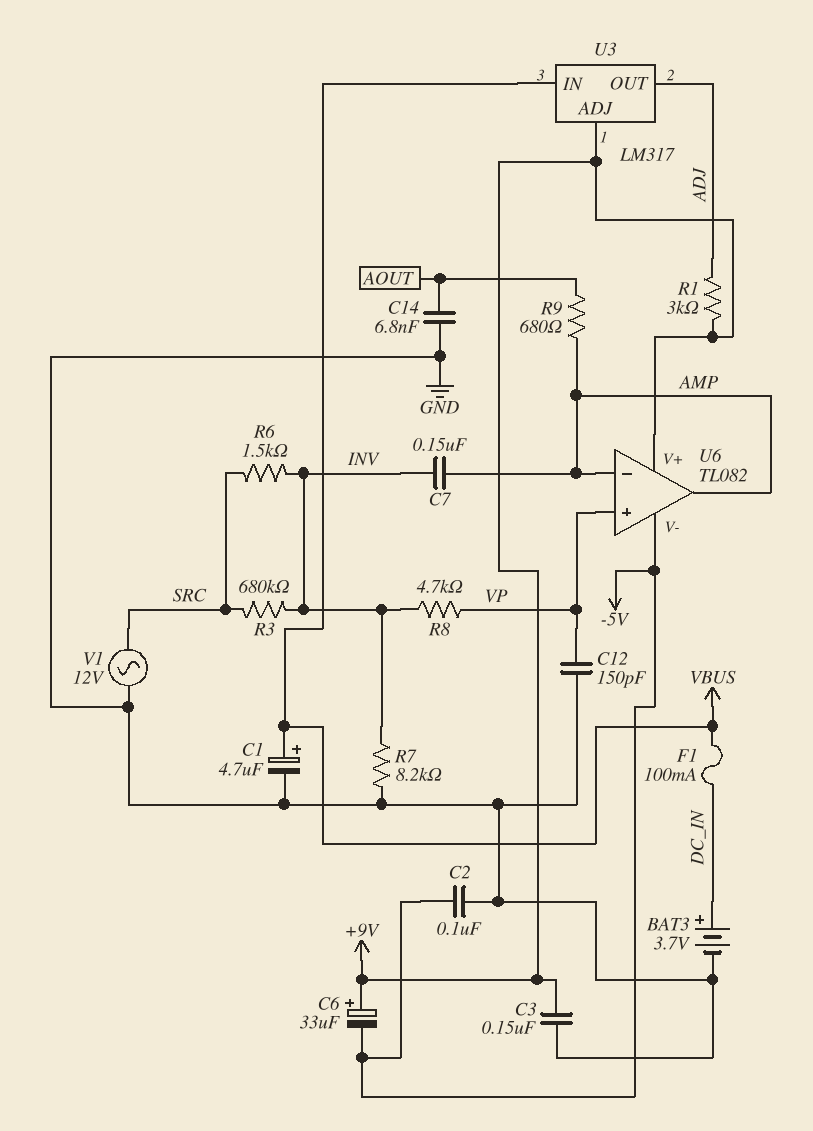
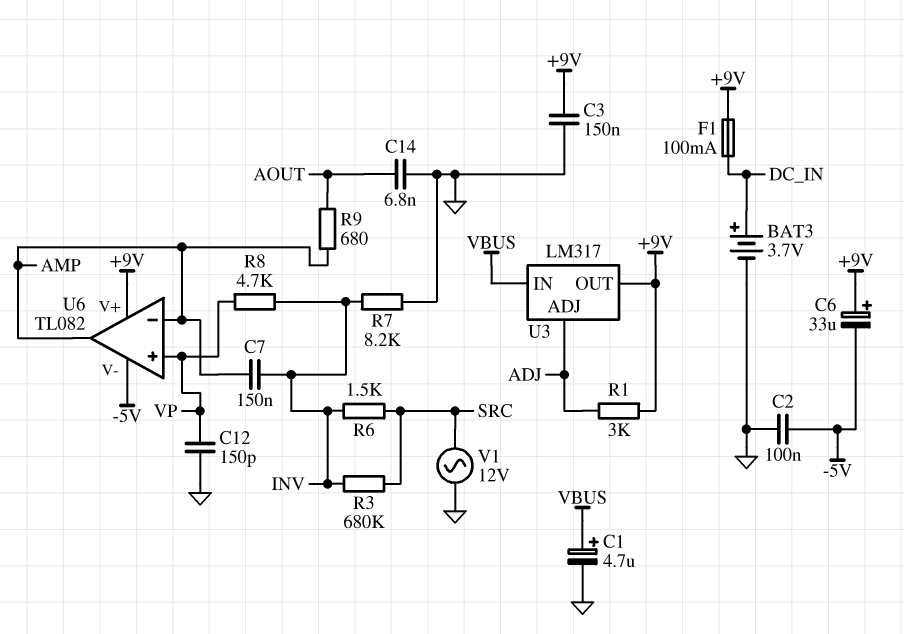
F1: 100mA (DC_IN, VBUS) -> 100mA (+9V, DC_IN)
U3 pin ADJ: +9V -> ADJ
U3 pin OUT: ADJ -> +9V

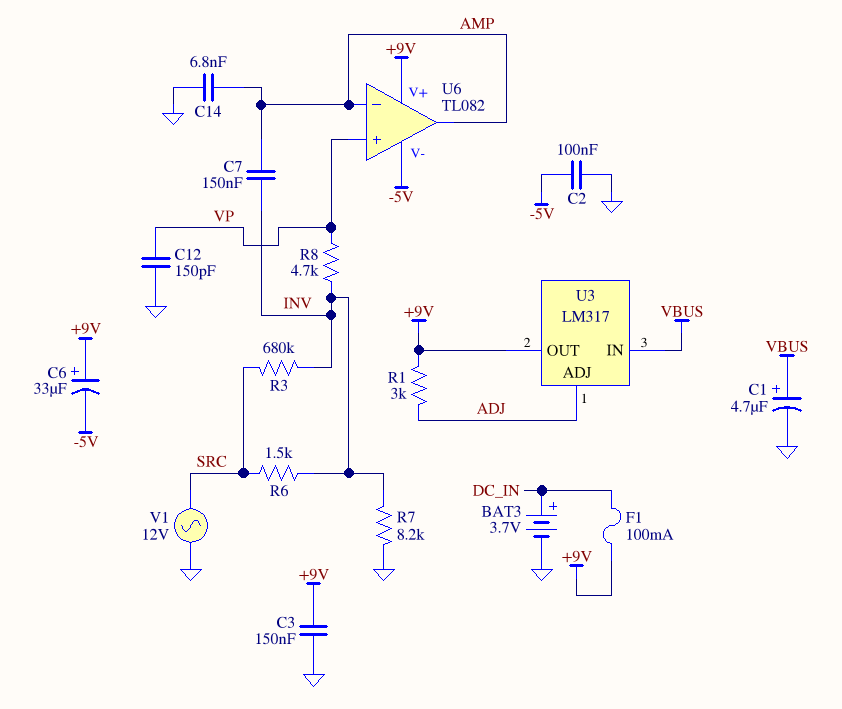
C14: 6.8nF (AOUT, GND) -> 6.8nF (AMP, GND)
R9: 680 (AMP, AOUT) -> none

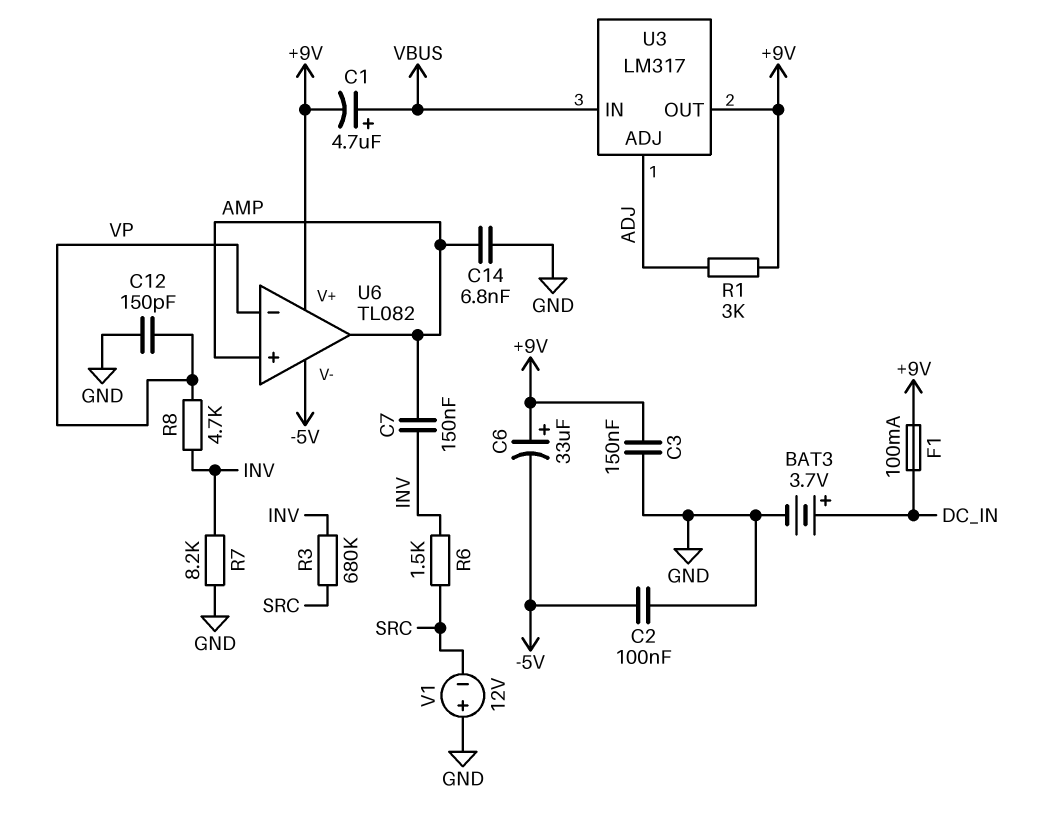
C1: 4.7uF (plus VBUS, minus GND) -> 4.7uF (plus VBUS, minus +9V)
U6 pin in+: VP -> AMP
U6 pin in-: AMP -> VP
V1: AC 12V (GND, SRC) -> 12V (plus GND, minus SRC)

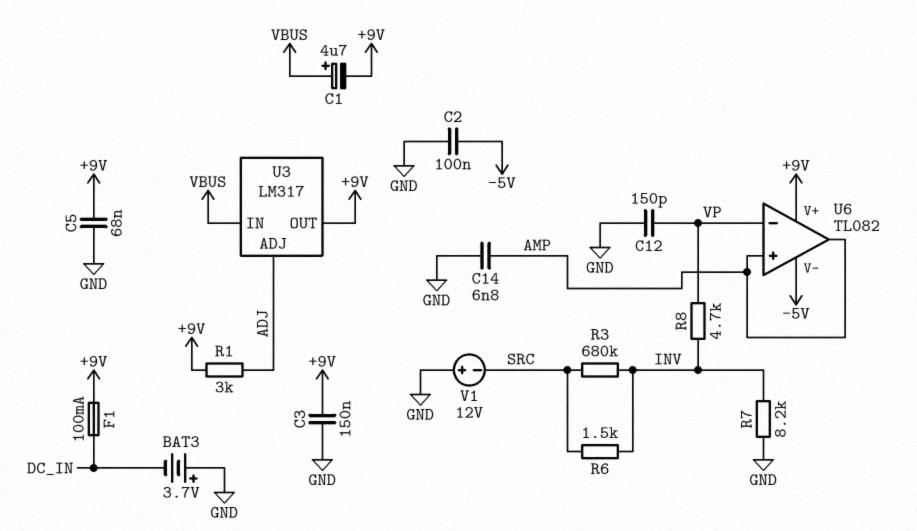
BAT3: 3.7V (plus DC_IN, minus GND) -> 3.7V (plus GND, minus DC_IN)
C5: none -> 68nF (+9V, GND)
C6: 33uF (plus +9V, minus -5V) -> none
C7: 150nF (AMP, INV) -> none

